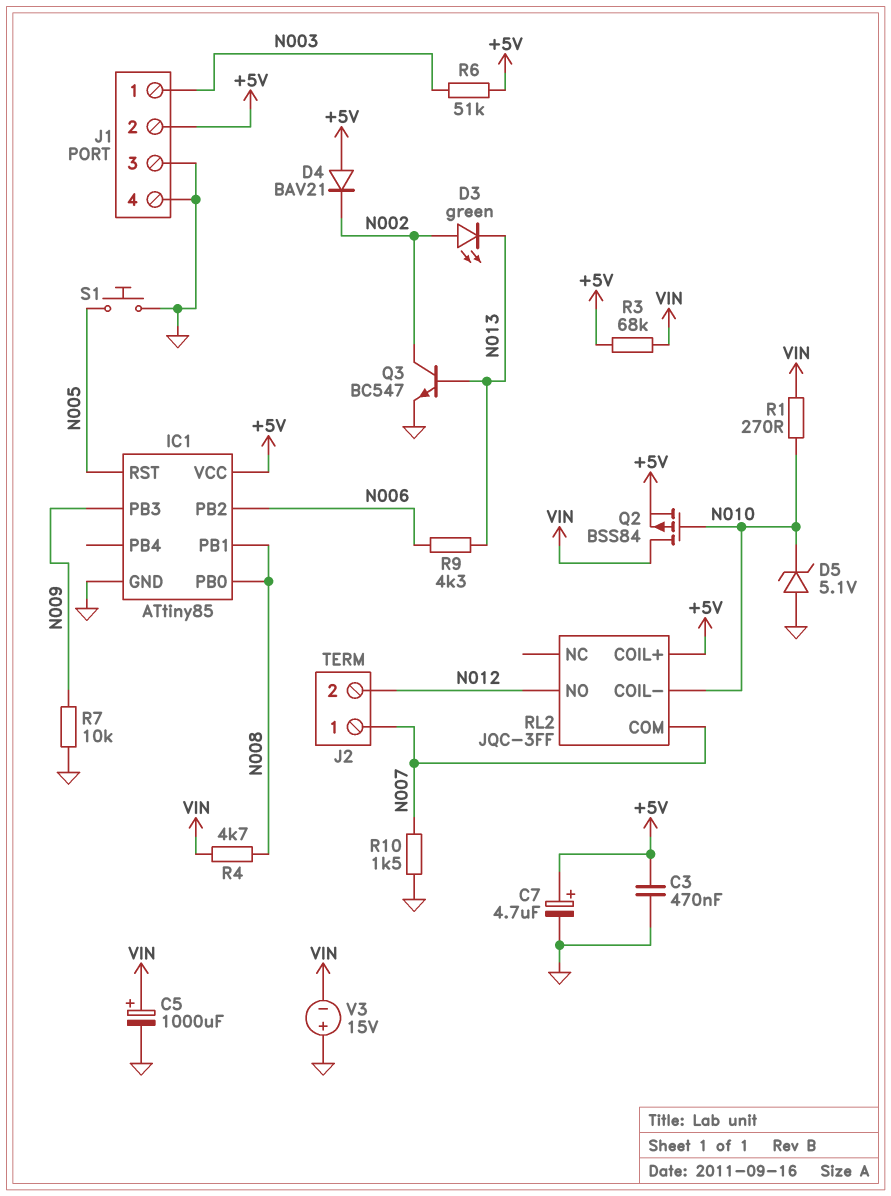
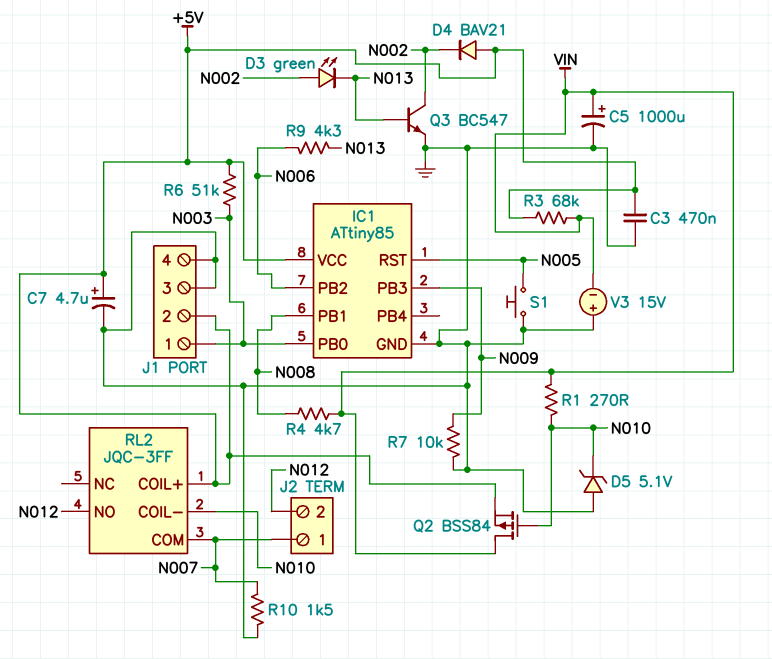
IC1 pin PB0: N008 -> N003

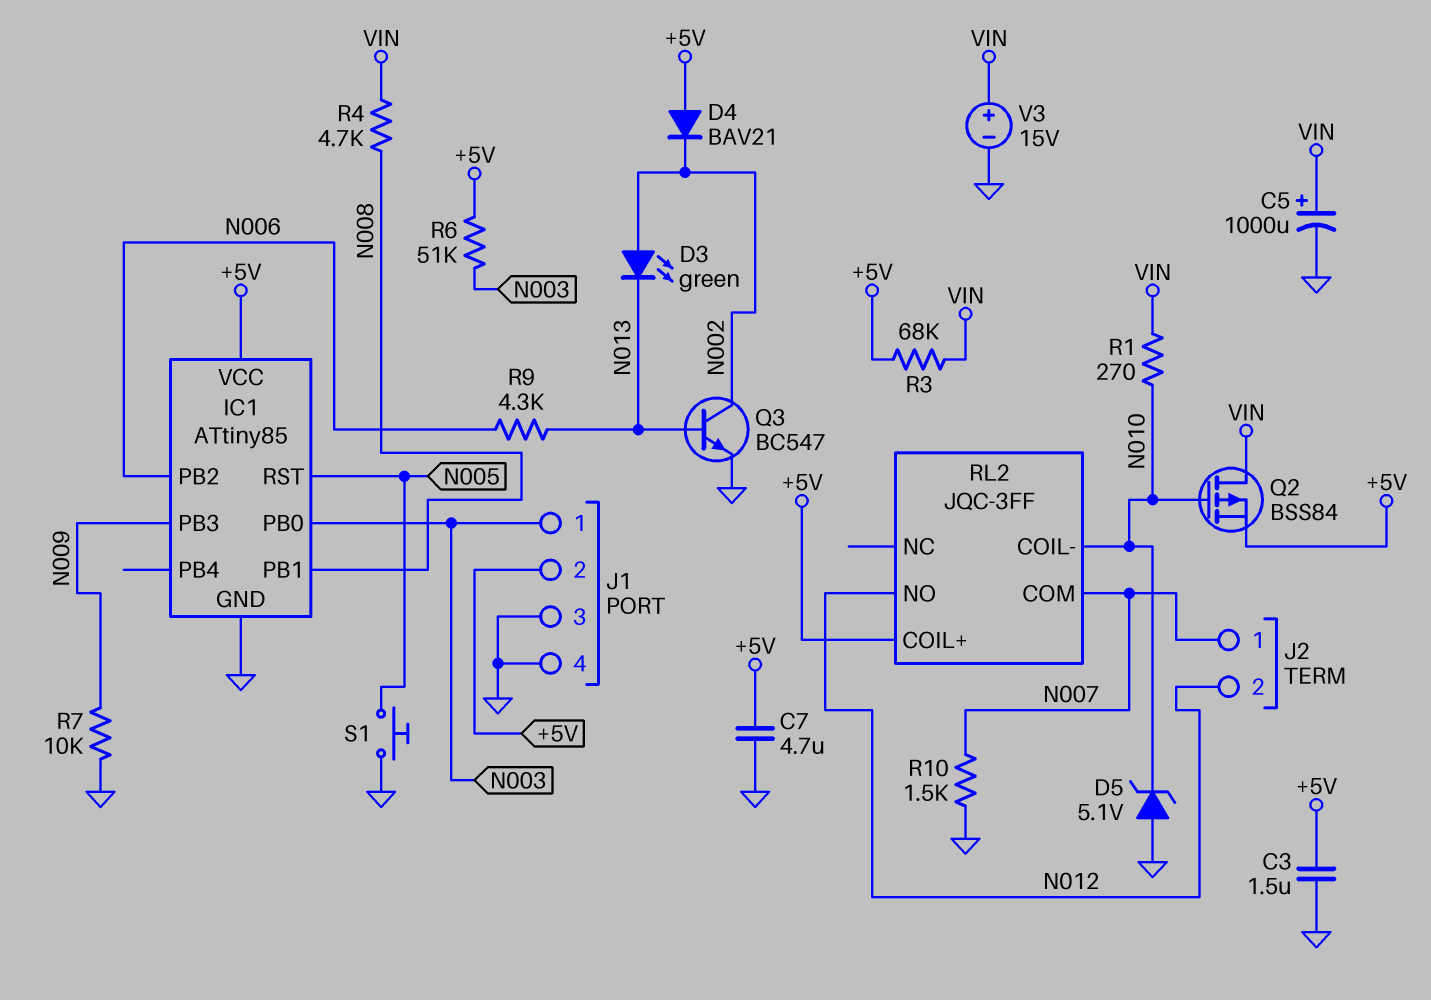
C3: 470nF (+5V, GND) -> 1.5uF (+5V, GND)
C7: 4.7uF (plus +5V, minus GND) -> 4.7uF (+5V, GND)
V3: 15V (plus GND, minus VIN) -> 15V (plus VIN, minus GND)

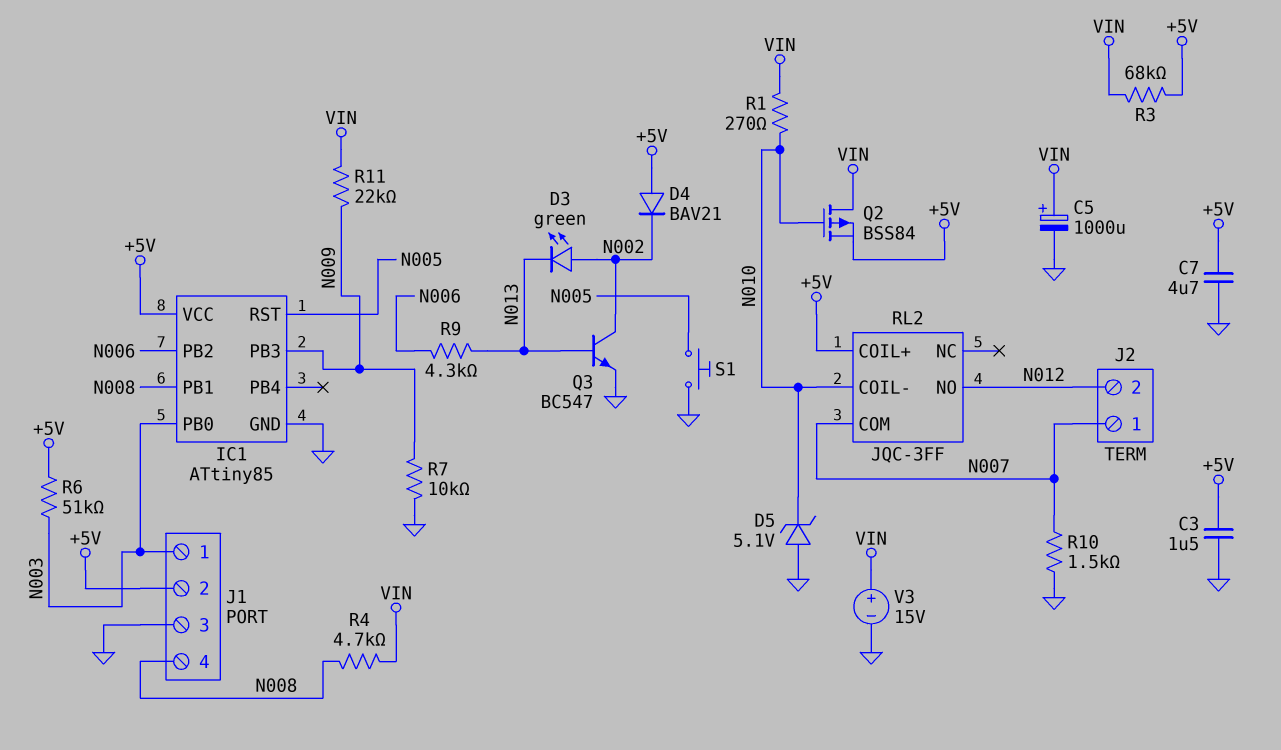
J1 pin 4: GND -> N008
R11: none -> 22k (N009, VIN)

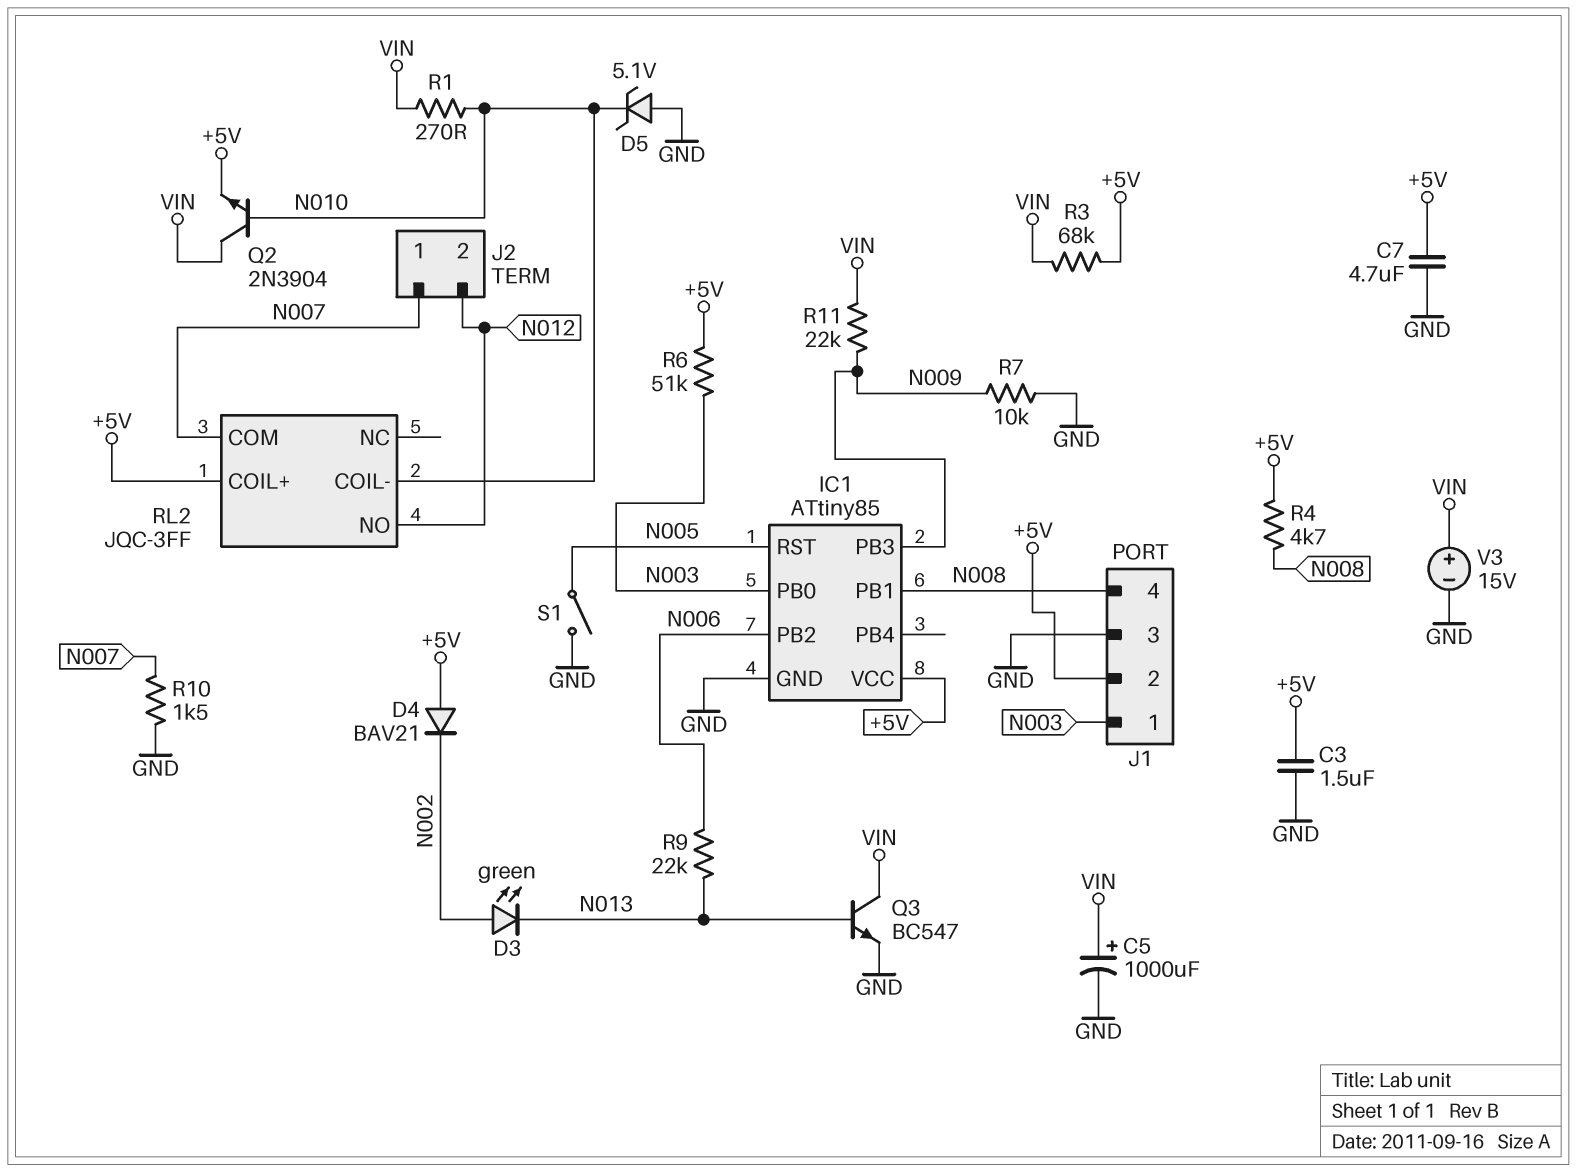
Q2: PMOS BSS84 (G N010, D VIN, S +5V) -> NPN 2N3904 (B N010, C VIN, E +5V)
Q3: NPN BC547 (B N013, C N002, E GND) -> NPN BC547 (B N013, C VIN, E GND)
R4: 4.7k (N008, VIN) -> 4.7k (+5V, N008)
R9: 4.3k (N006, N013) -> 22k (N006, N013)
S1: button (GND, N005) -> switch (GND, N005)

